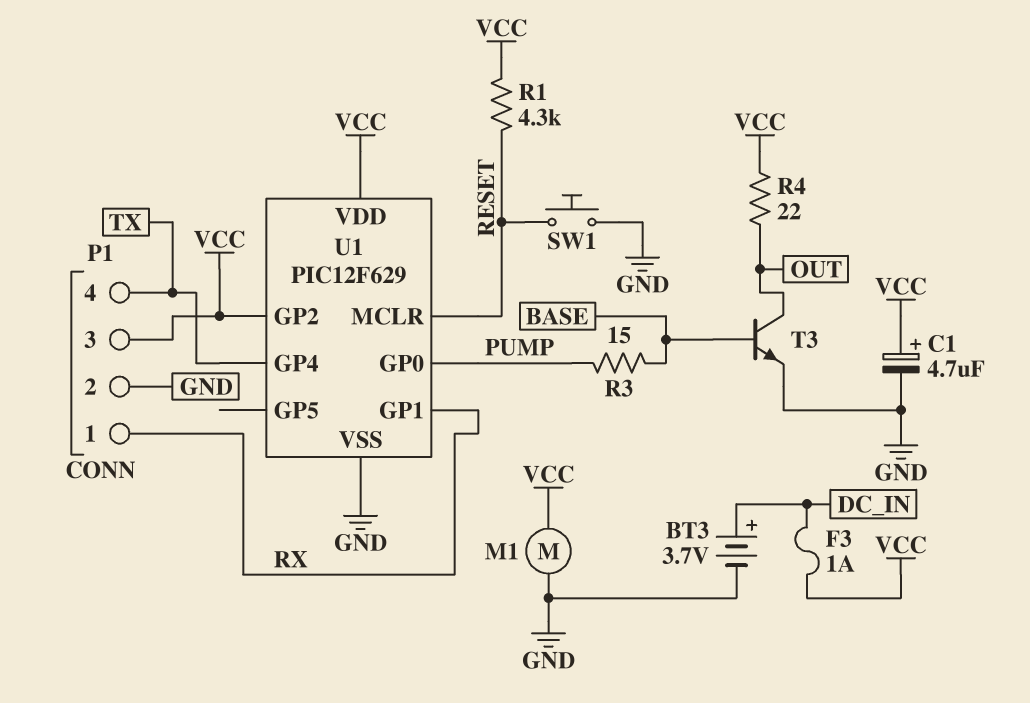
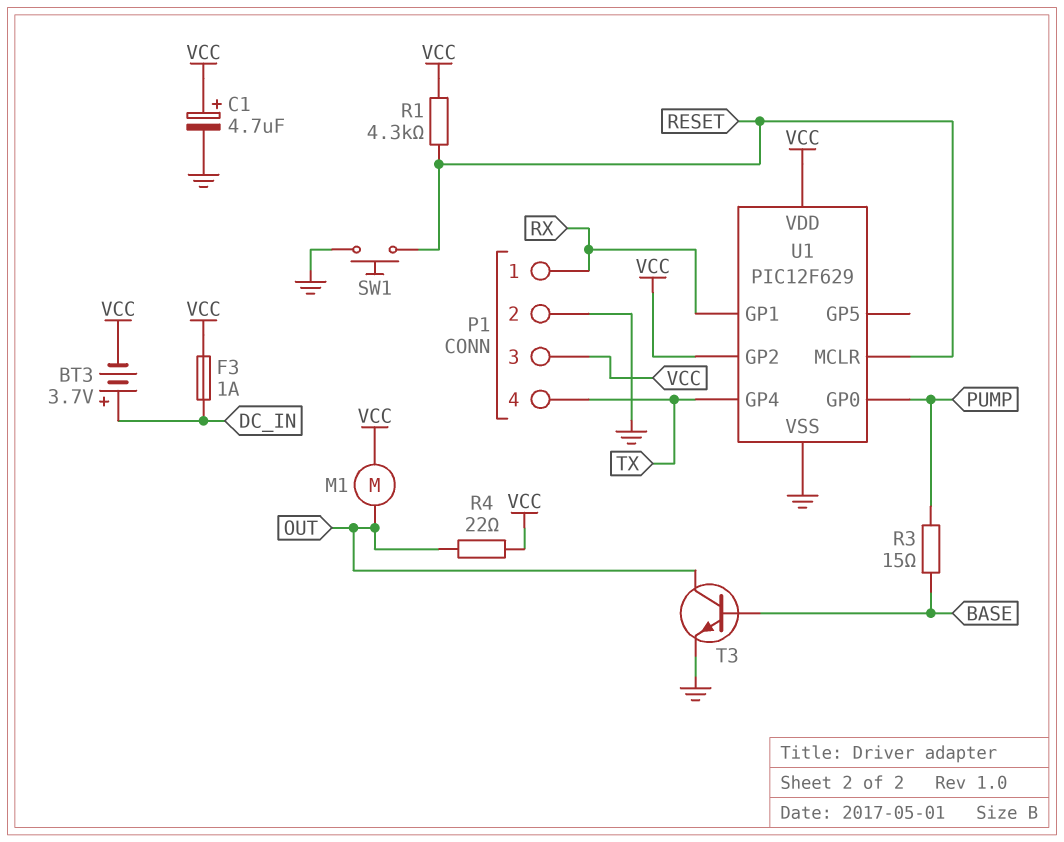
BT3: 3.7V (plus DC_IN, minus GND) -> 3.7V (plus DC_IN, minus VCC)
M1: motor (GND, VCC) -> motor (OUT, VCC)

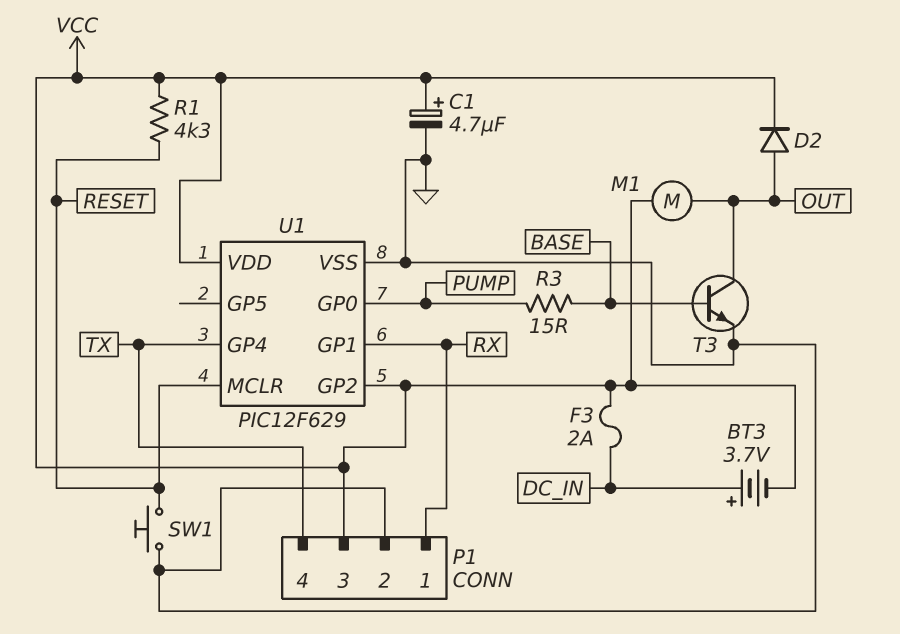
D2: none -> diode (A OUT, K VCC)
F3: 1A (DC_IN, VCC) -> 2A (DC_IN, VCC)
R4: 22 (OUT, VCC) -> none

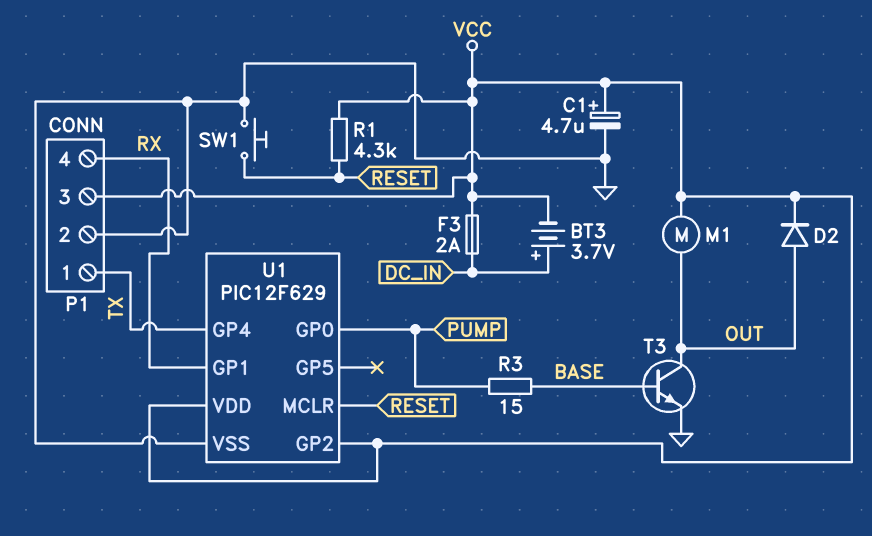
P1 pin 1: RX -> TX
P1 pin 4: TX -> RX

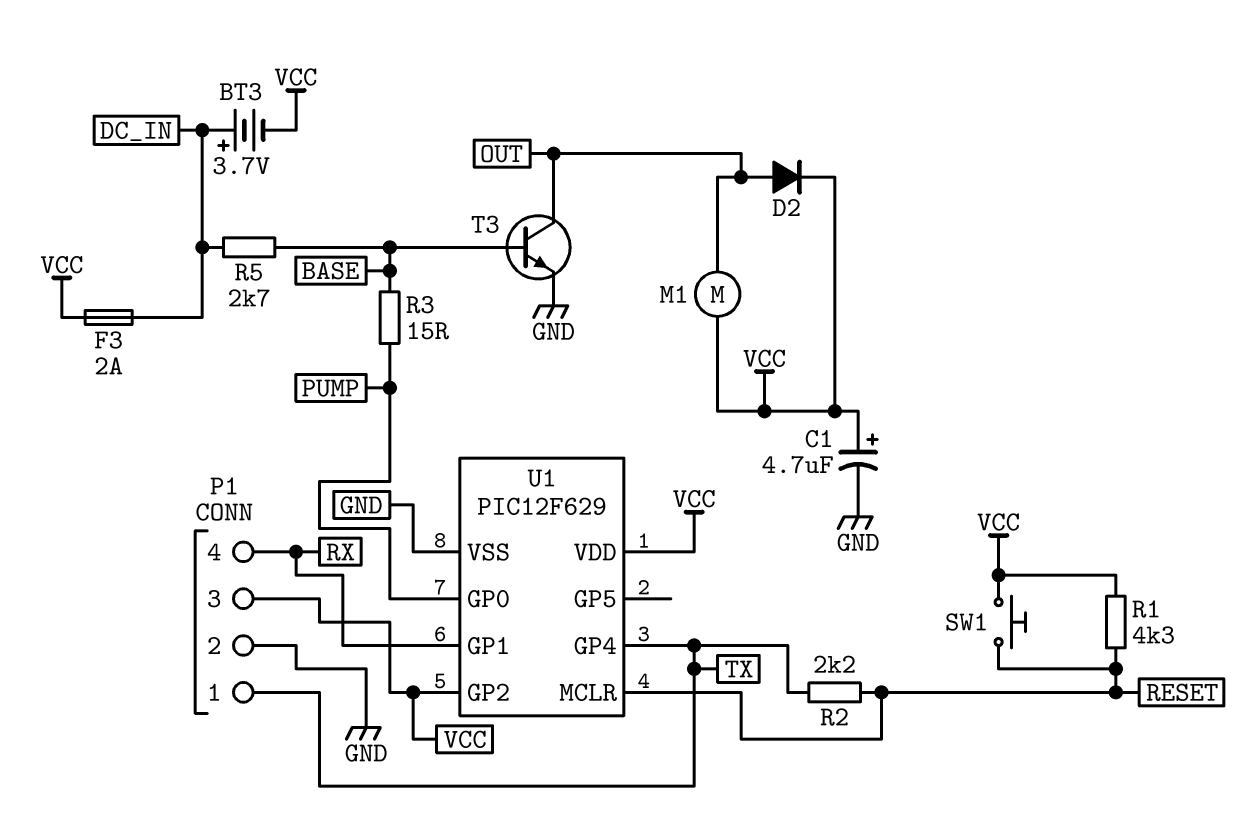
R2: none -> 2.2k (RESET, TX)
R5: none -> 2.7k (BASE, DC_IN)
SW1: button (GND, RESET) -> button (RESET, VCC)

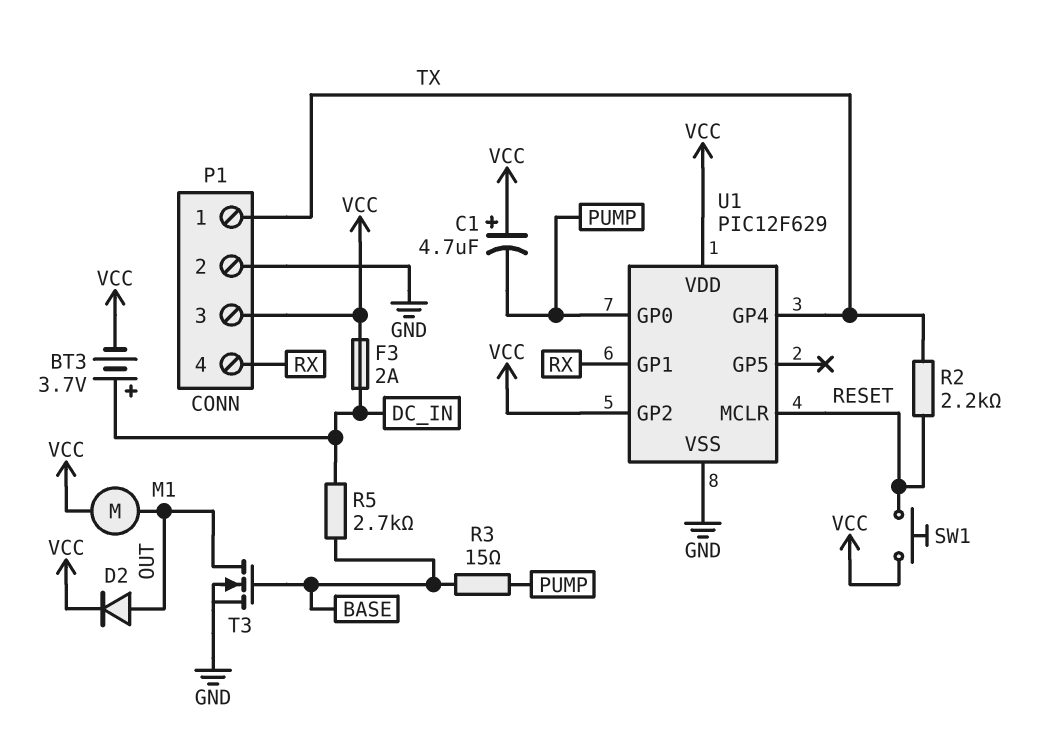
C1: 4.7uF (plus VCC, minus GND) -> 4.7uF (plus VCC, minus PUMP)
R1: 4.3k (RESET, VCC) -> none
T3: NPN (B BASE, C OUT, E GND) -> NMOS (G BASE, D OUT, S GND)

